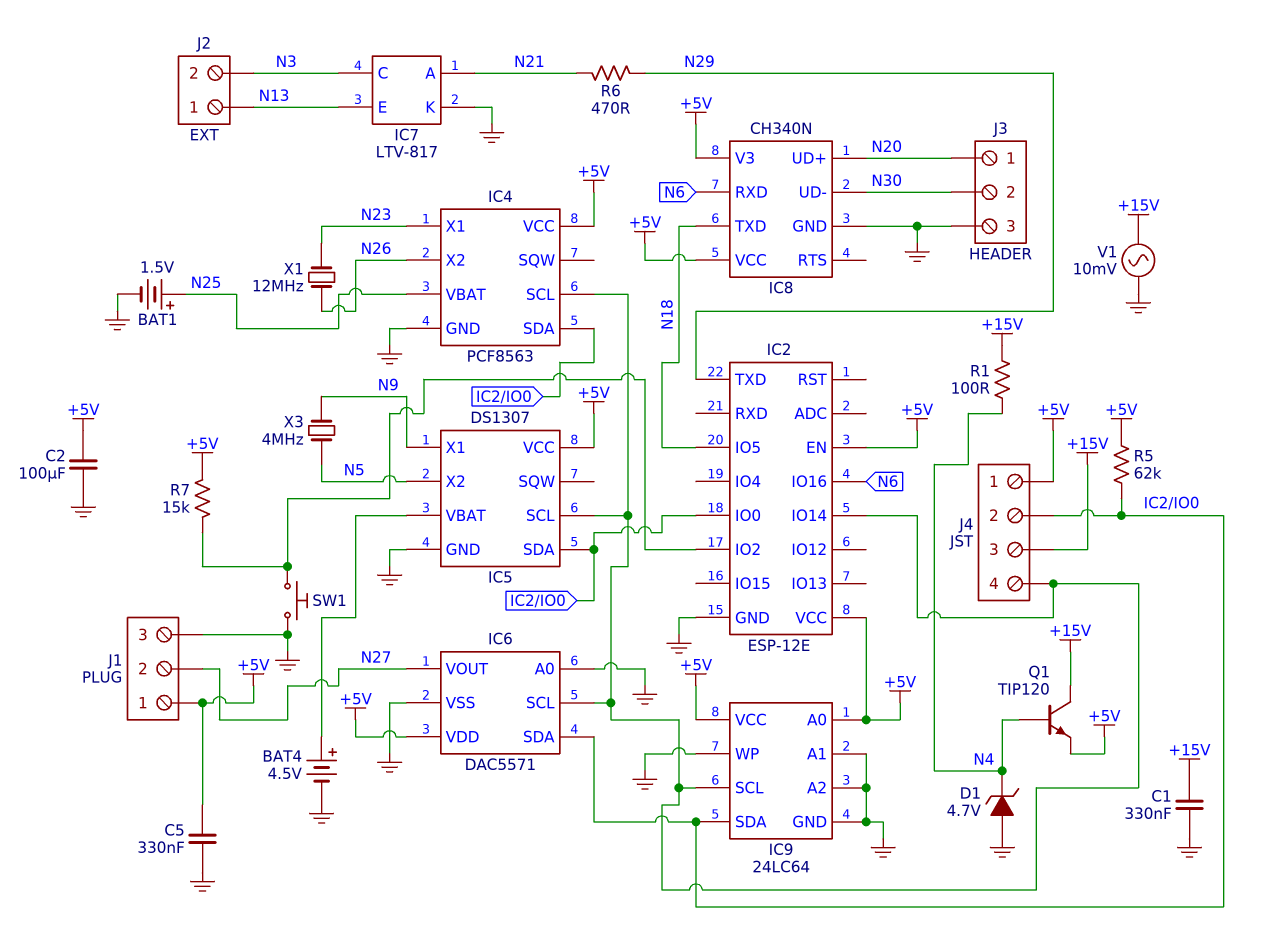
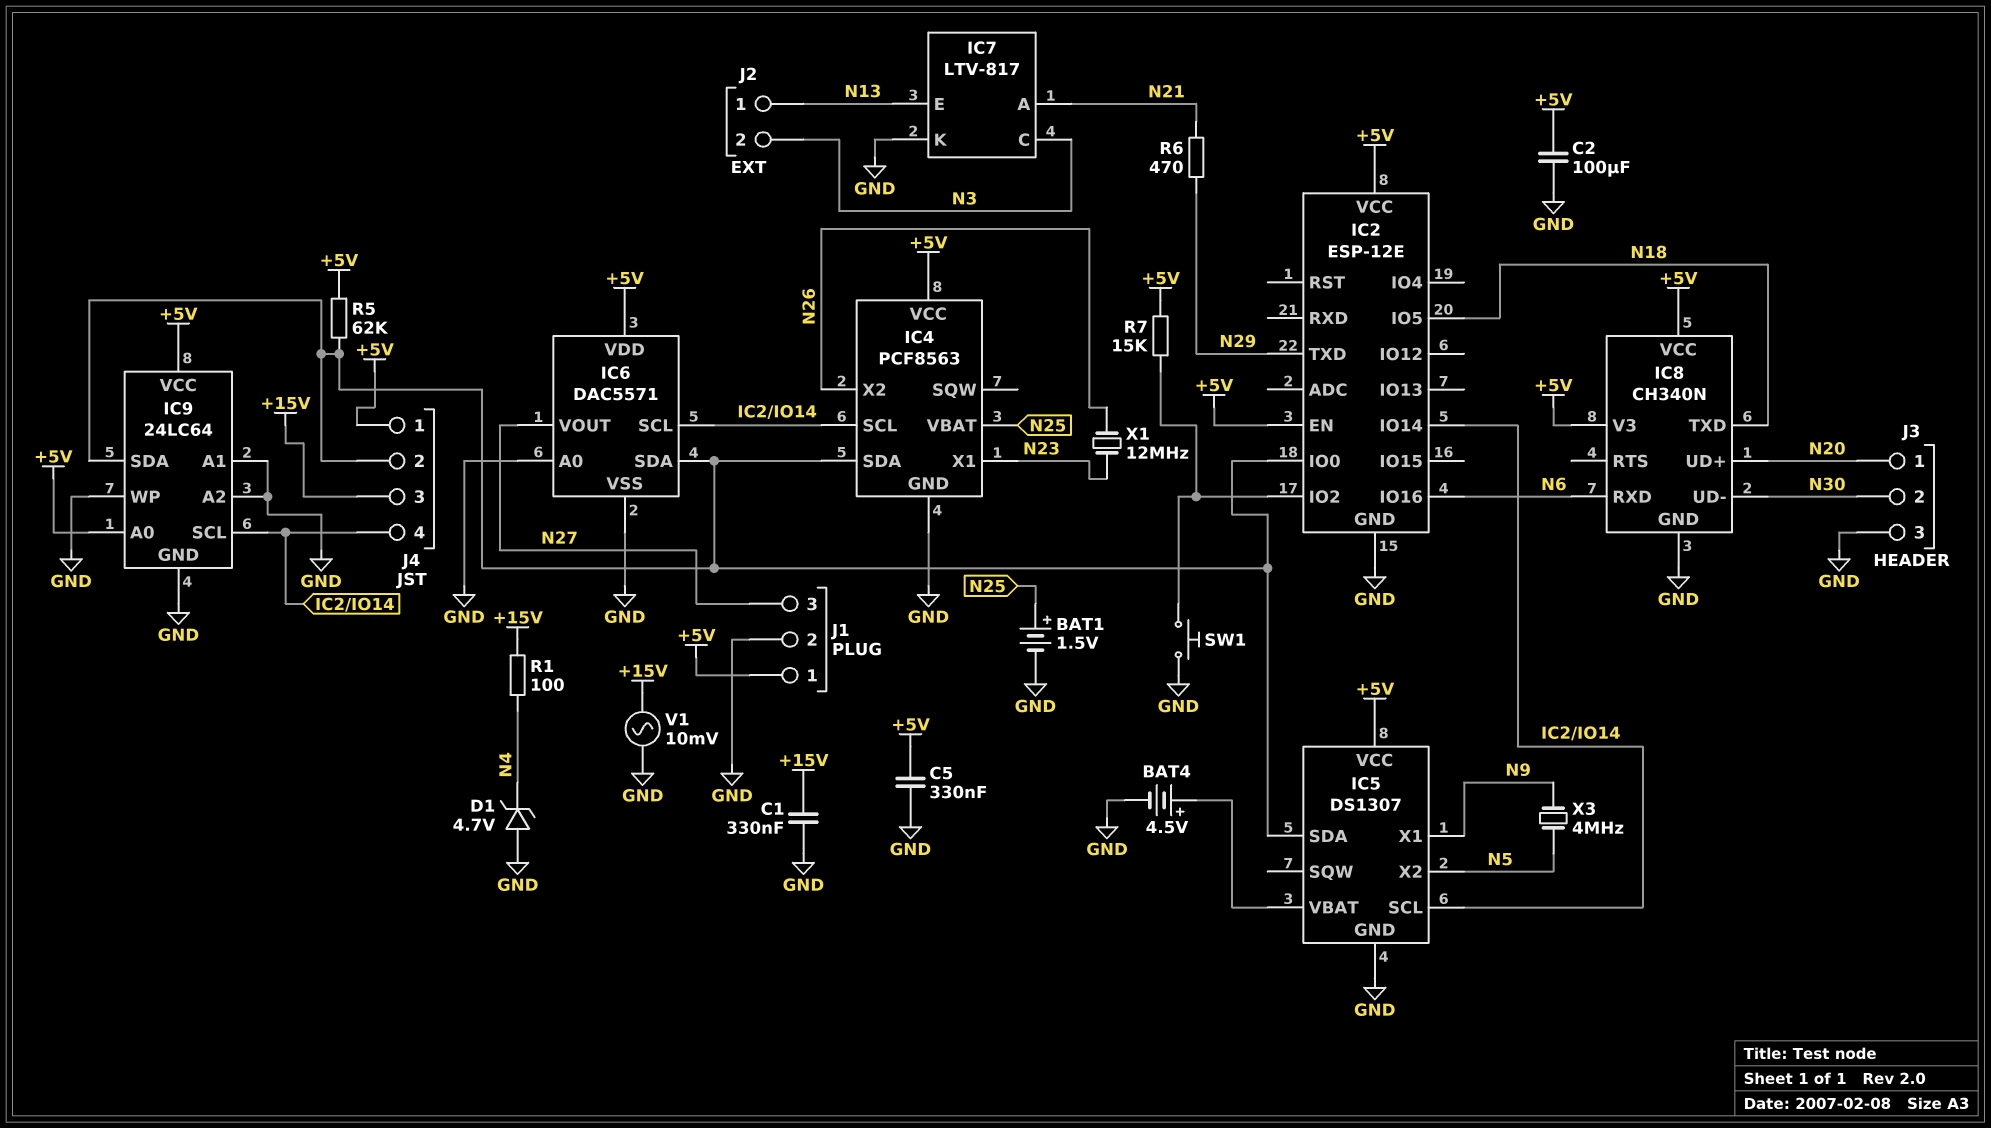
J1 pin 2: N27 -> GND
J1 pin 3: GND -> N27
Q1: NPN TIP120 (B N4, C +15V, E +5V) -> none

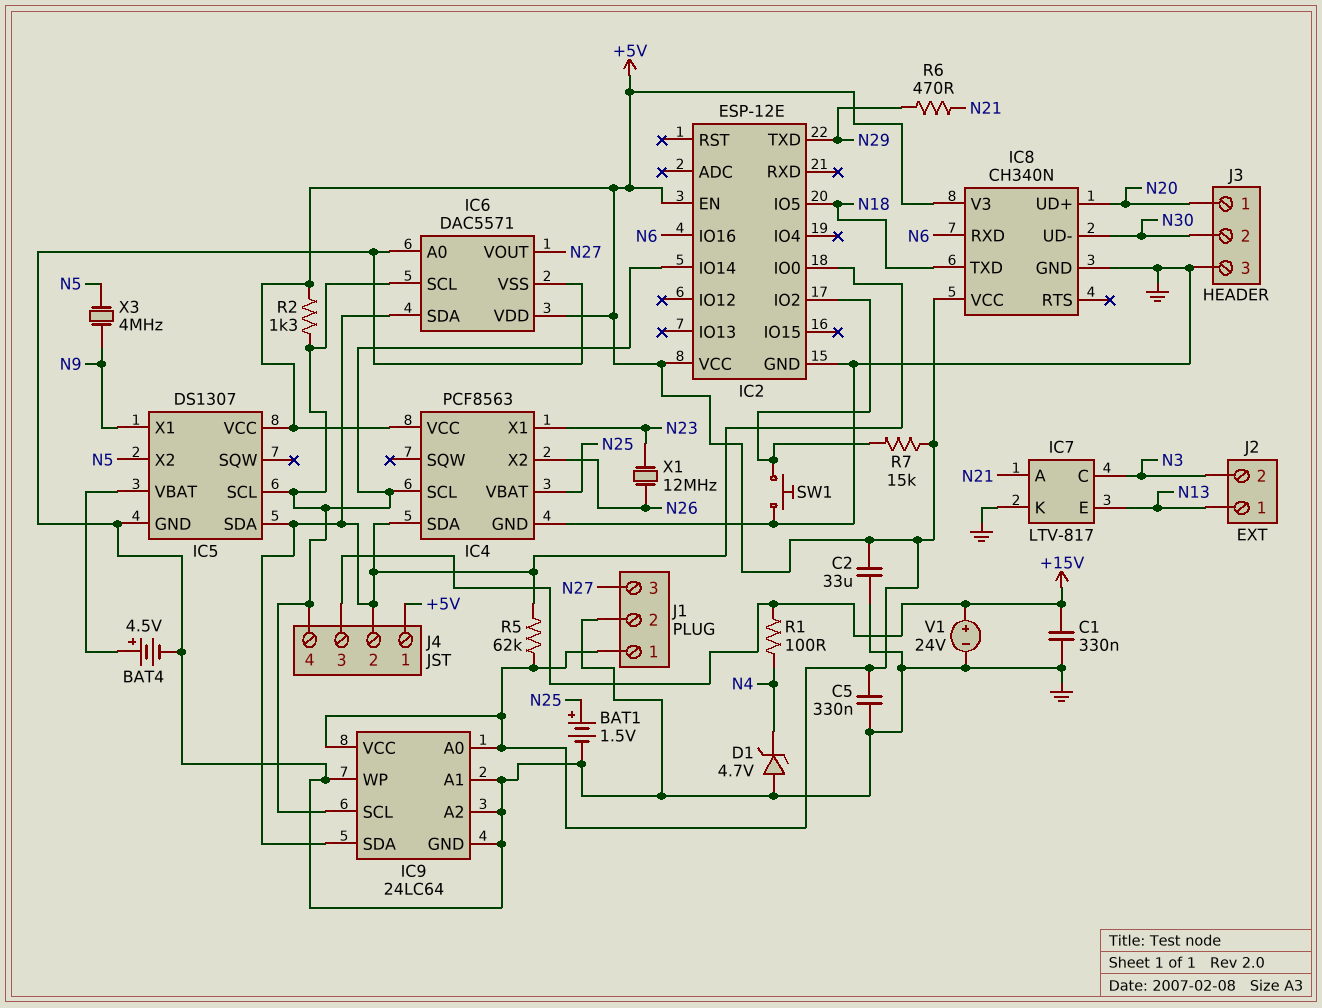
C2: 100uF (+5V, GND) -> 33uF (+5V, GND)
R2: none -> 1.3k (+5V, IC2/IO14)
V1: AC 10mV (+15V, GND) -> 24V (plus +15V, minus GND)

